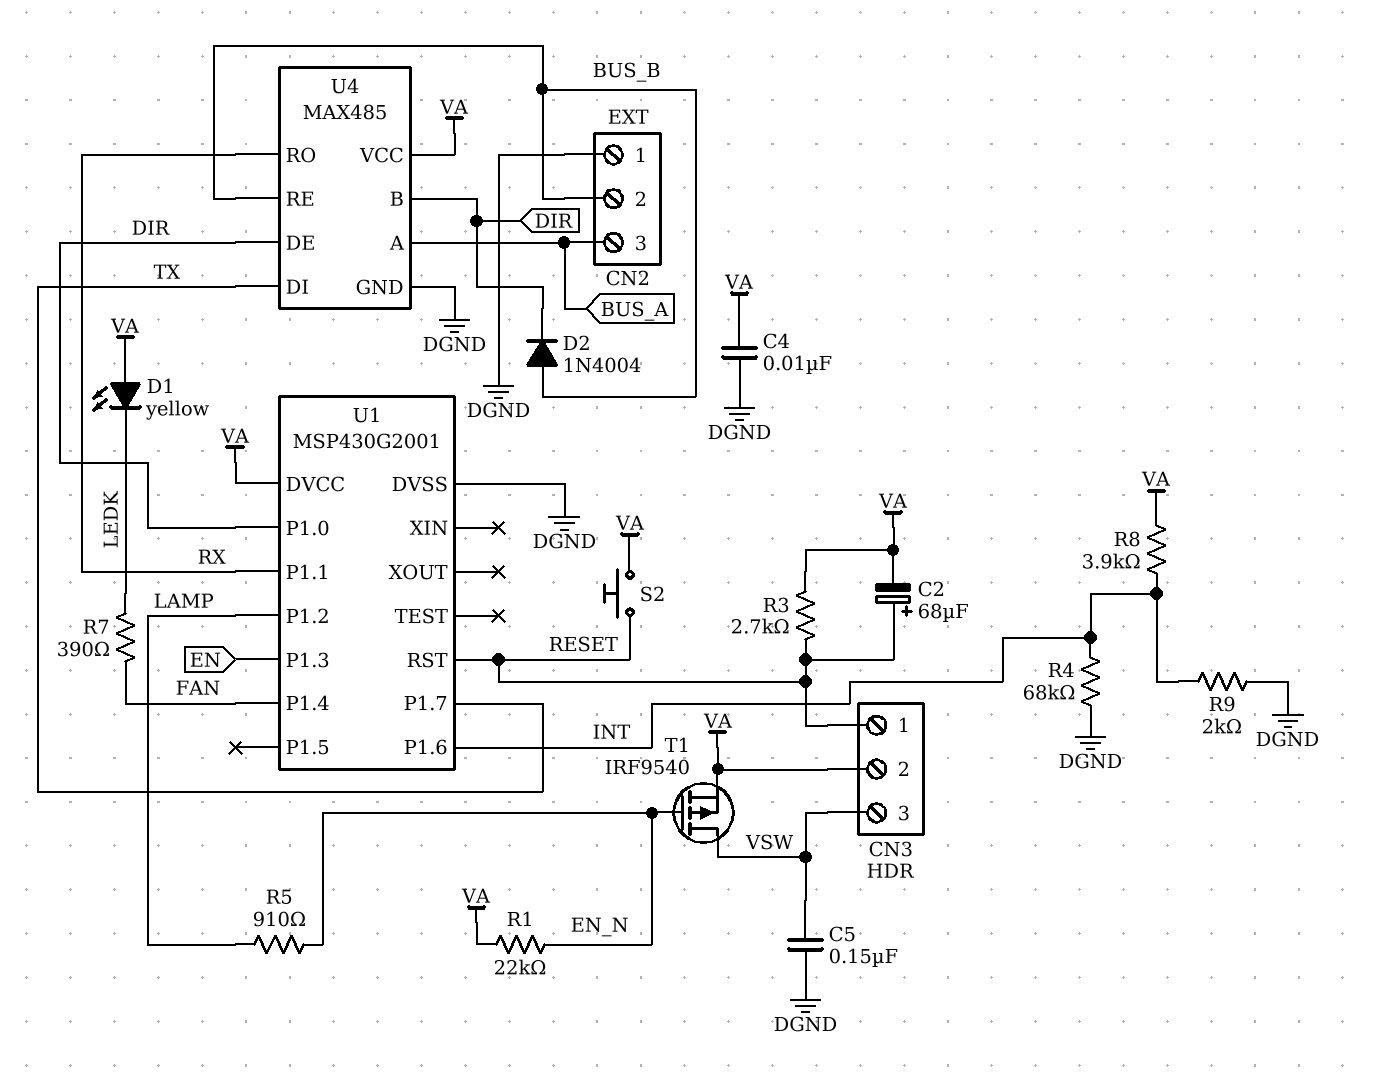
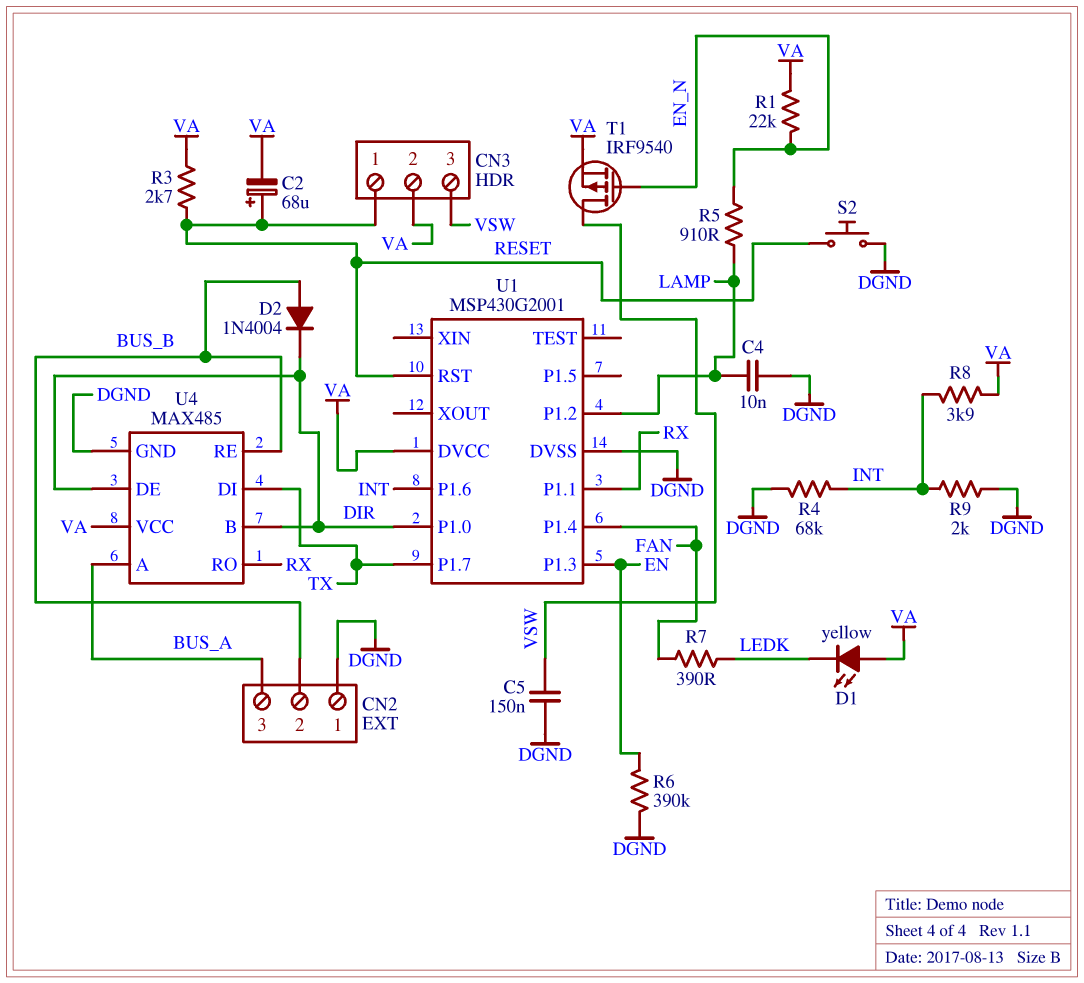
C4: 10nF (DGND, VA) -> 10nF (DGND, LAMP)
R6: none -> 390k (DGND, EN)
S2: button (RESET, VA) -> button (DGND, RESET)

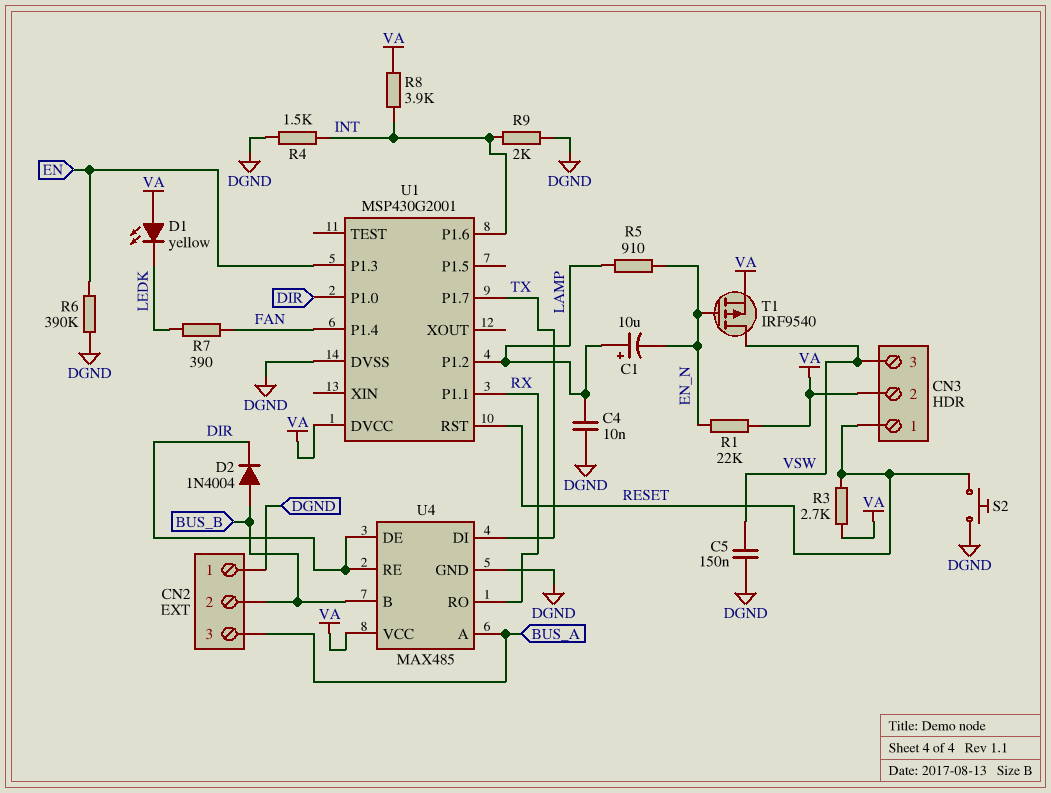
C1: none -> 10uF (plus LAMP, minus EN_N)
C2: 68uF (plus RESET, minus VA) -> none
R4: 68k (DGND, INT) -> 1.5k (DGND, INT)
U4 pin B: DIR -> BUS_B
U4 pin RE: BUS_B -> DIR

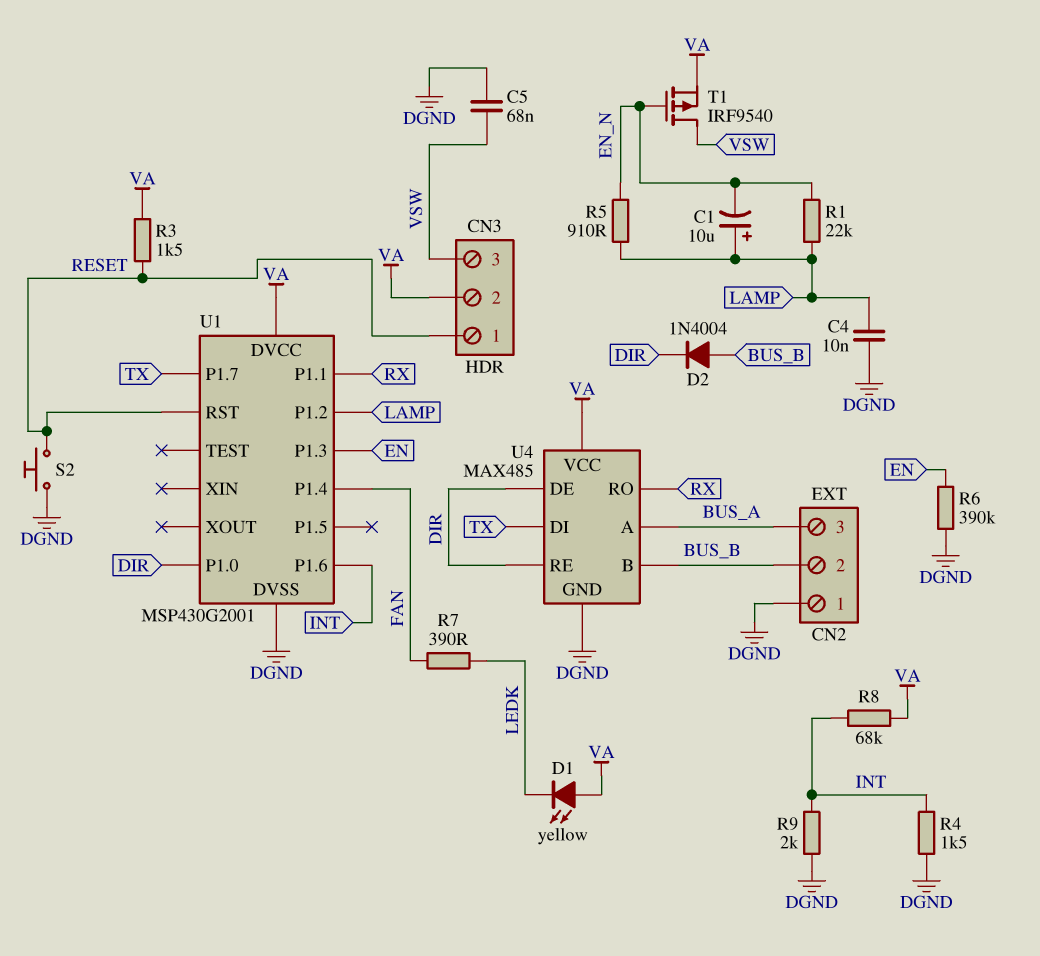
C5: 150nF (DGND, VSW) -> 68nF (DGND, VSW)
R1: 22k (EN_N, VA) -> 22k (EN_N, LAMP)
R3: 2.7k (RESET, VA) -> 1.5k (RESET, VA)
R8: 3.9k (INT, VA) -> 68k (INT, VA)

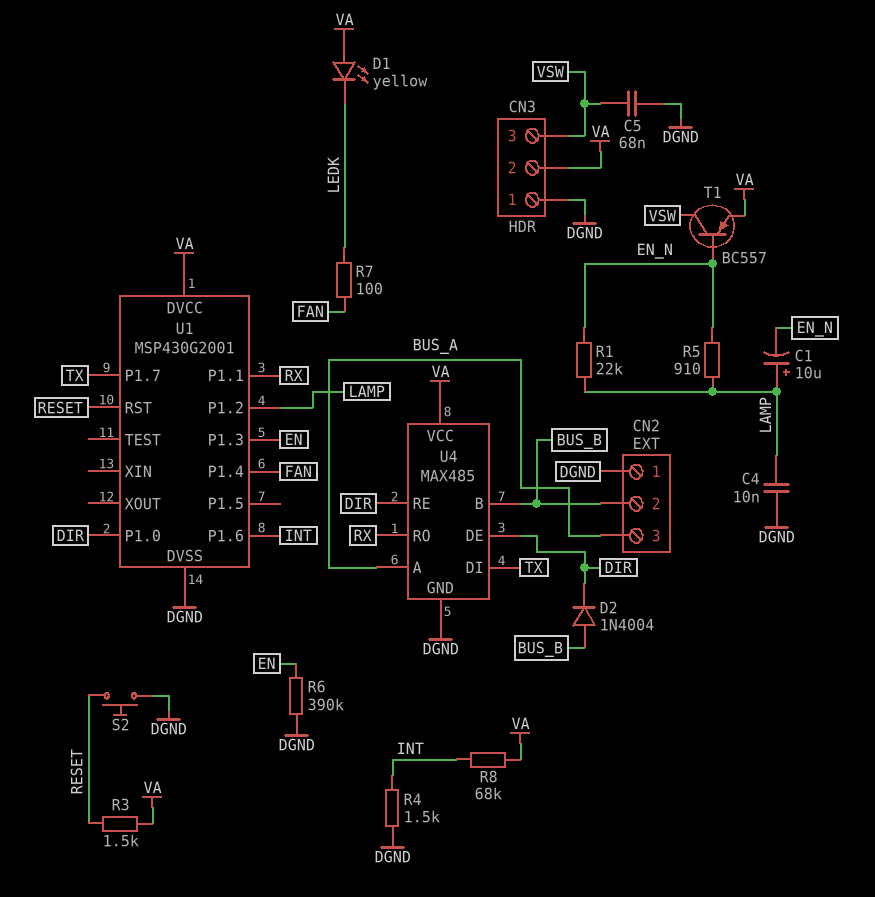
CN3 pin 1: RESET -> DGND
R7: 390 (FAN, LEDK) -> 100 (FAN, LEDK)
R9: 2k (DGND, INT) -> none
T1: PMOS IRF9540 (G EN_N, D VSW, S VA) -> PNP BC557 (B EN_N, C VSW, E VA)

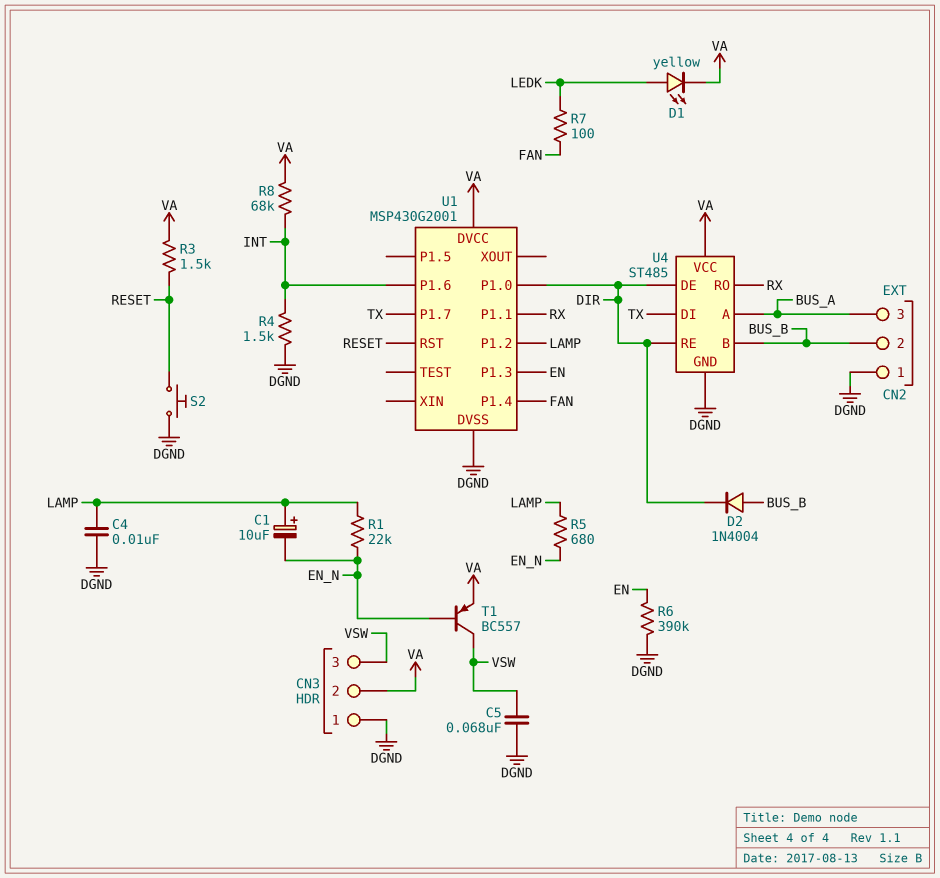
D1: LED yellow (A VA, K LEDK) -> LED yellow (A LEDK, K VA)
R5: 910 (EN_N, LAMP) -> 680 (EN_N, LAMP)
U4: MAX485 -> ST485

